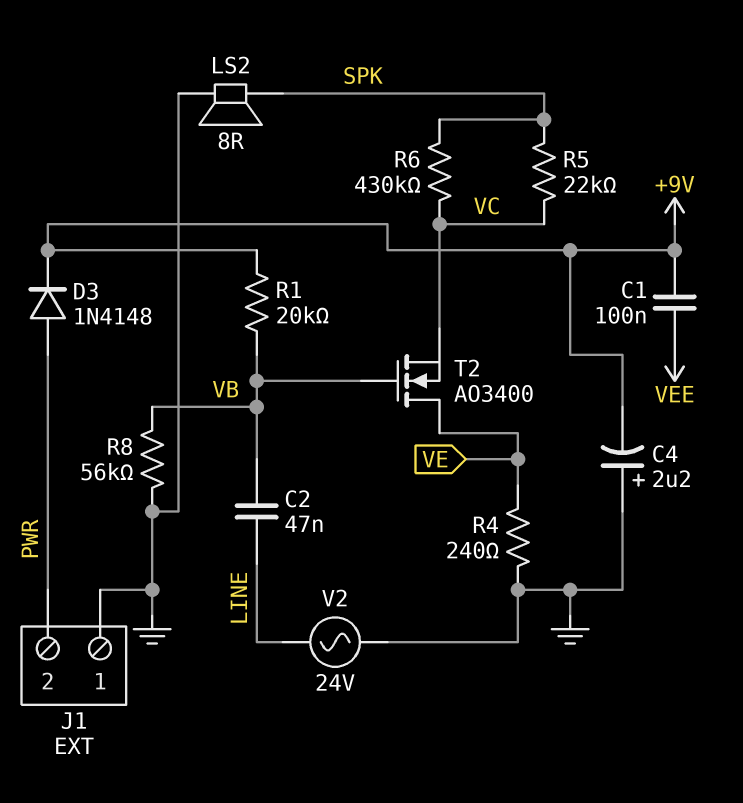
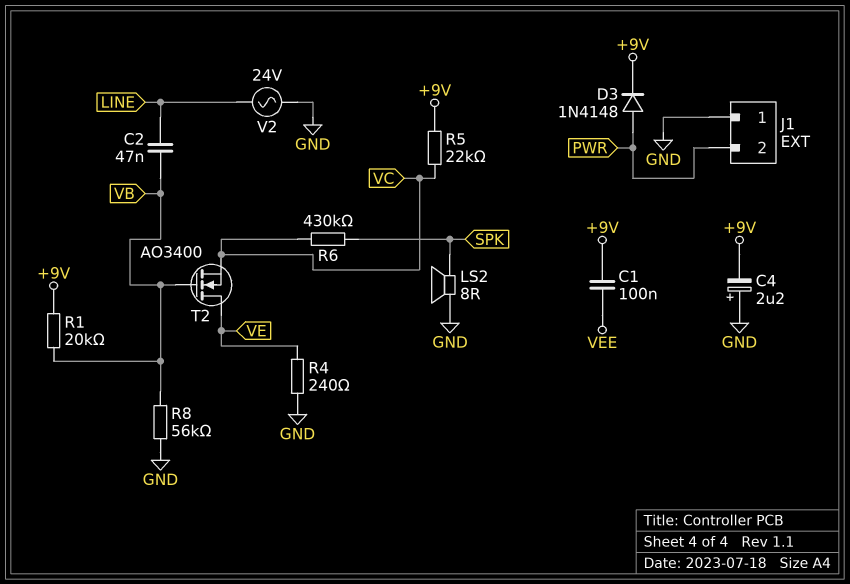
R5: 22k (SPK, VC) -> 22k (+9V, VC)

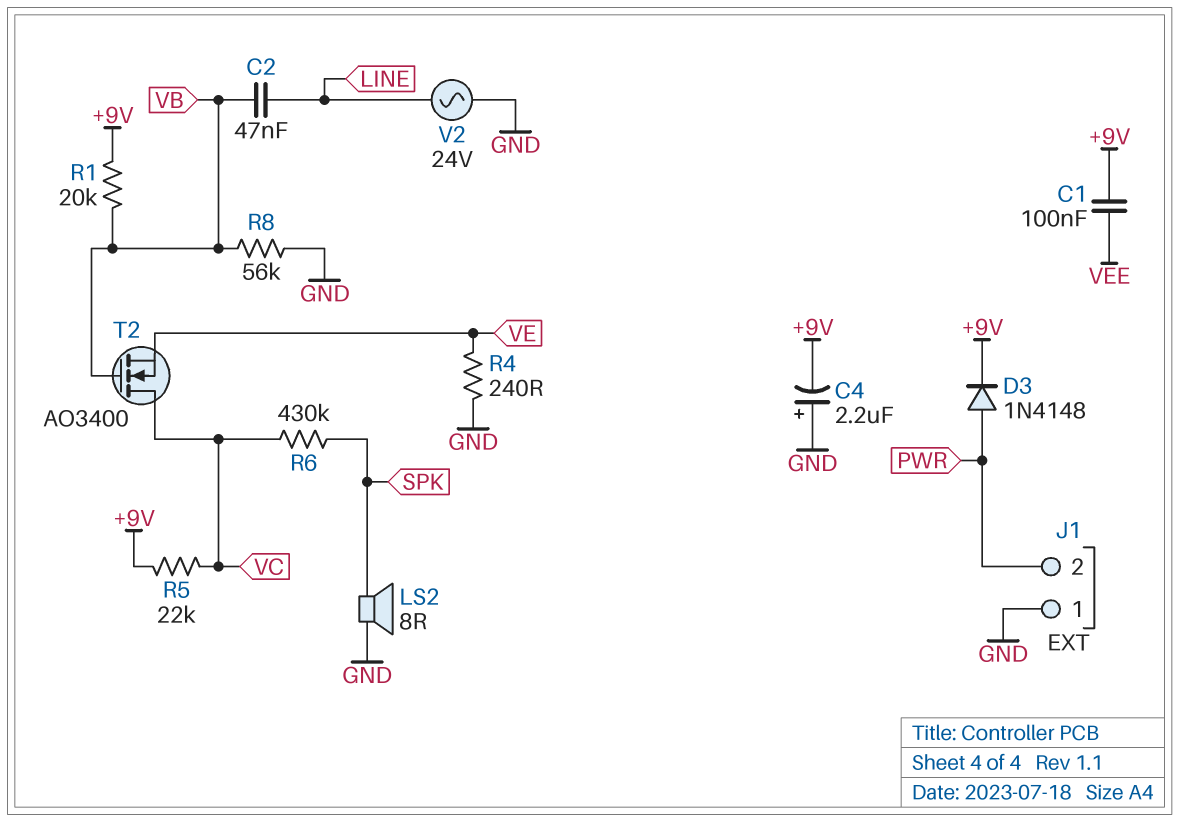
T2: NMOS AO3400 (G VB, D VE, S VC) -> NMOS AO3400 (G VB, D VC, S VE)

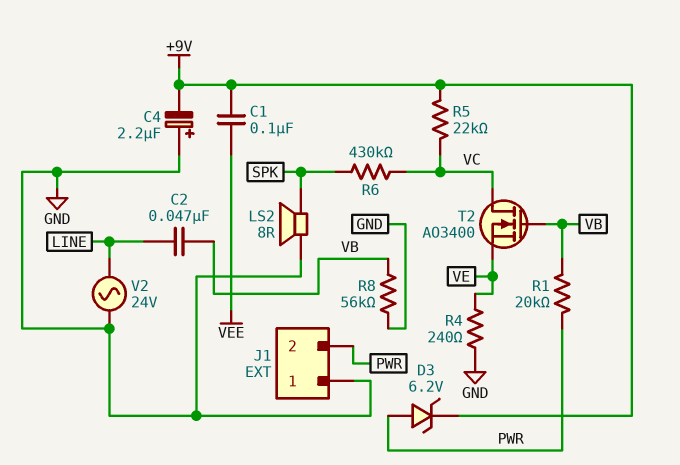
D3: diode 1N4148 (A PWR, K +9V) -> zener 6.2V (A PWR, K +9V)
R1: 20k (+9V, VB) -> 20k (PWR, VB)

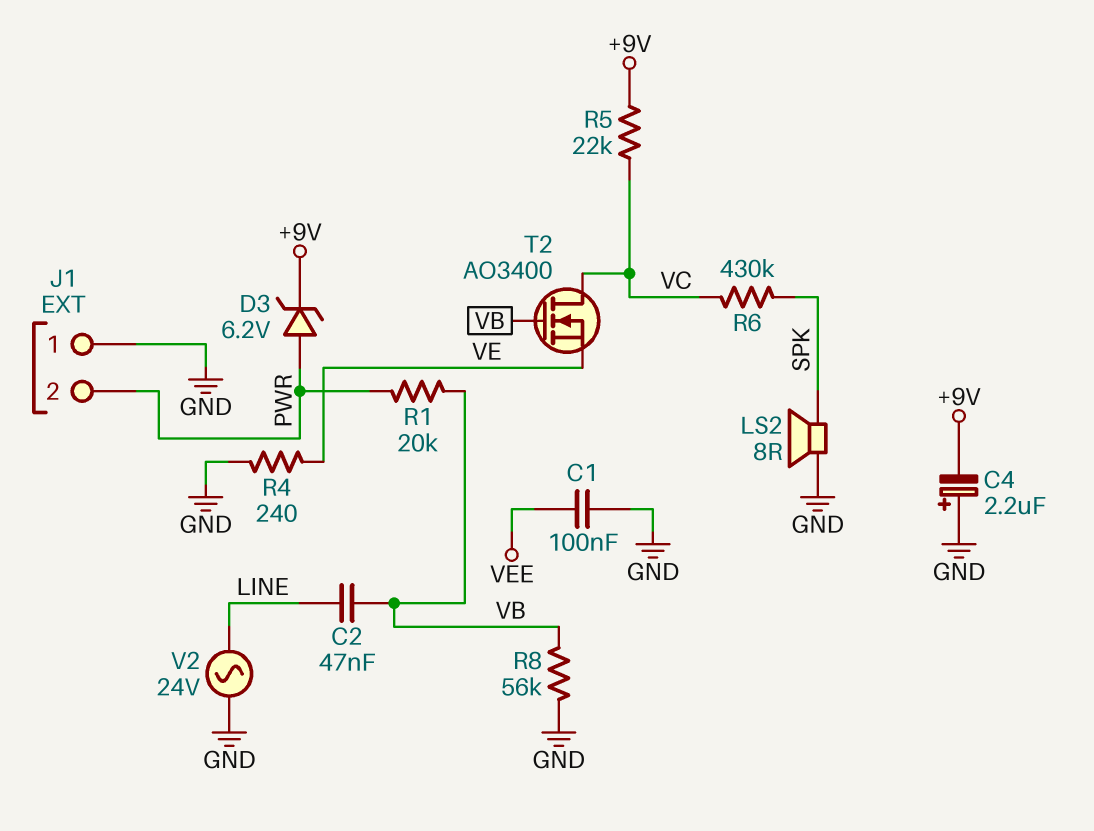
C1: 100nF (+9V, VEE) -> 100nF (GND, VEE)

